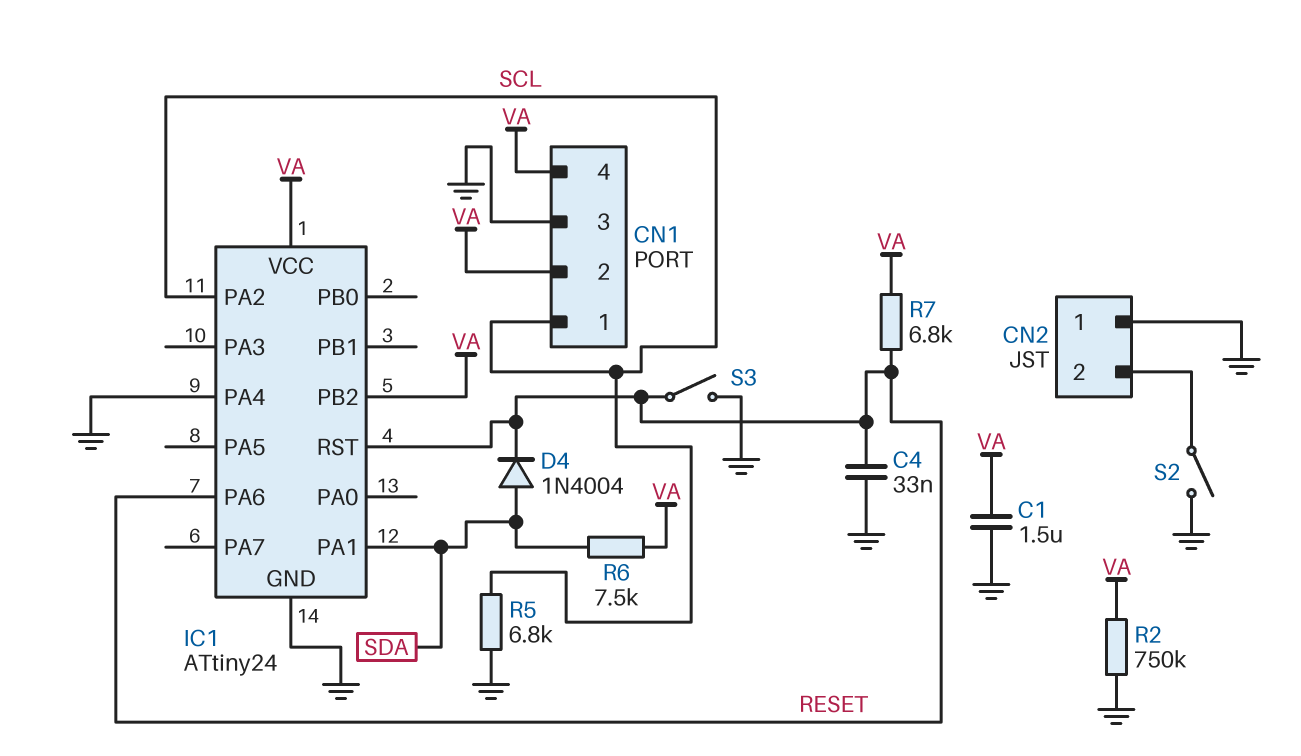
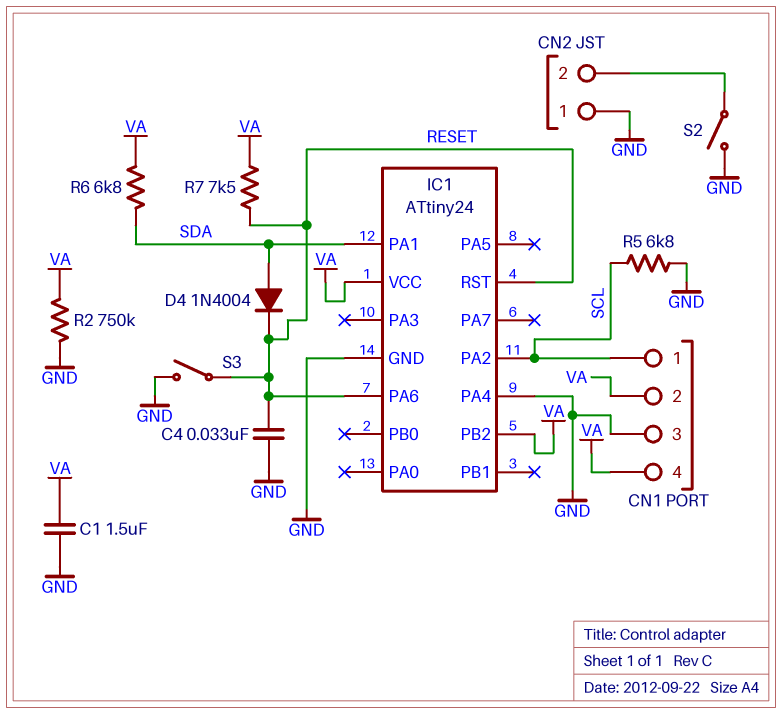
R6: 7.5k (SDA, VA) -> 6.8k (SDA, VA)
R7: 6.8k (RESET, VA) -> 7.5k (RESET, VA)

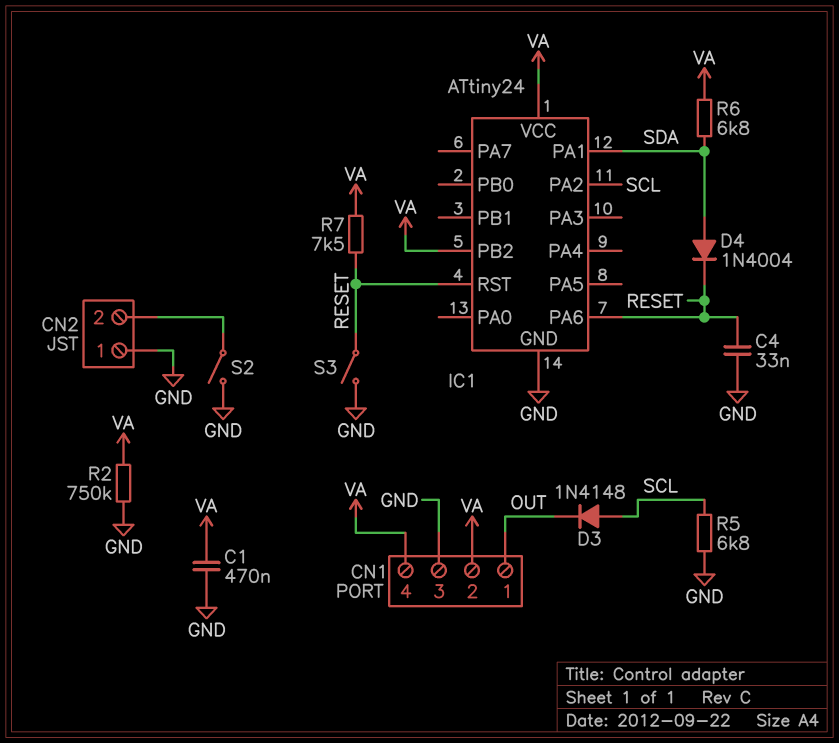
C1: 1.5uF (GND, VA) -> 470nF (GND, VA)
CN1 pin 1: SCL -> OUT
D3: none -> diode 1N4148 (A SCL, K OUT)
IC1 pin PA4: GND -> none

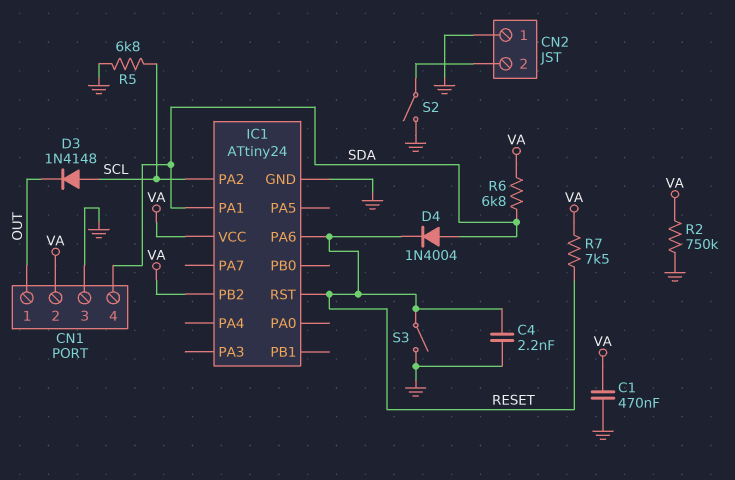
C4: 33nF (GND, RESET) -> 2.2nF (GND, RESET)
CN1 pin 4: VA -> SDA

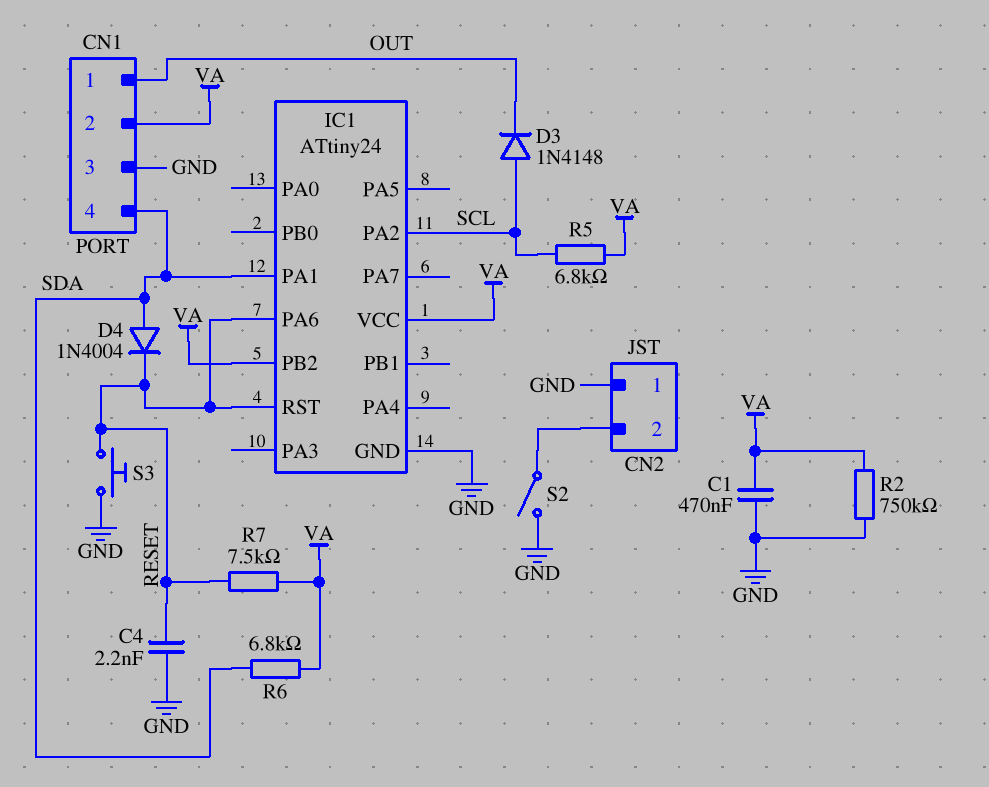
R5: 6.8k (GND, SCL) -> 6.8k (SCL, VA)
S3: switch (GND, RESET) -> button (GND, RESET)

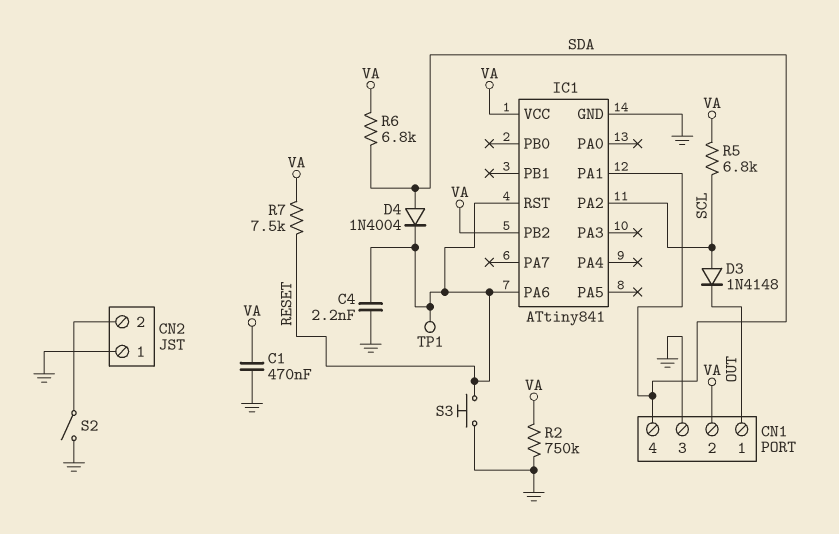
IC1: ATtiny24 -> ATtiny841
TP1: none -> test point (RESET)

